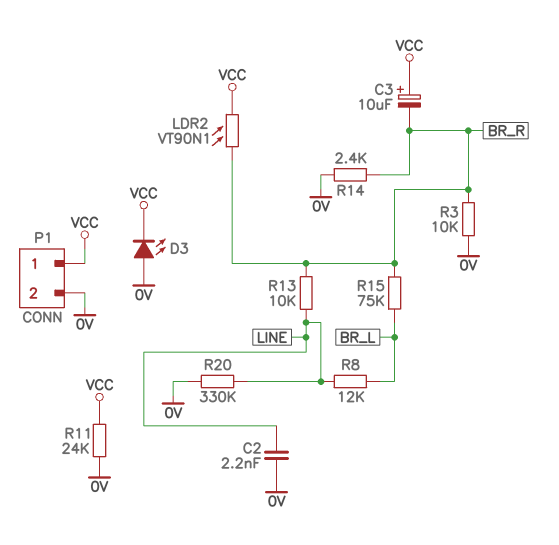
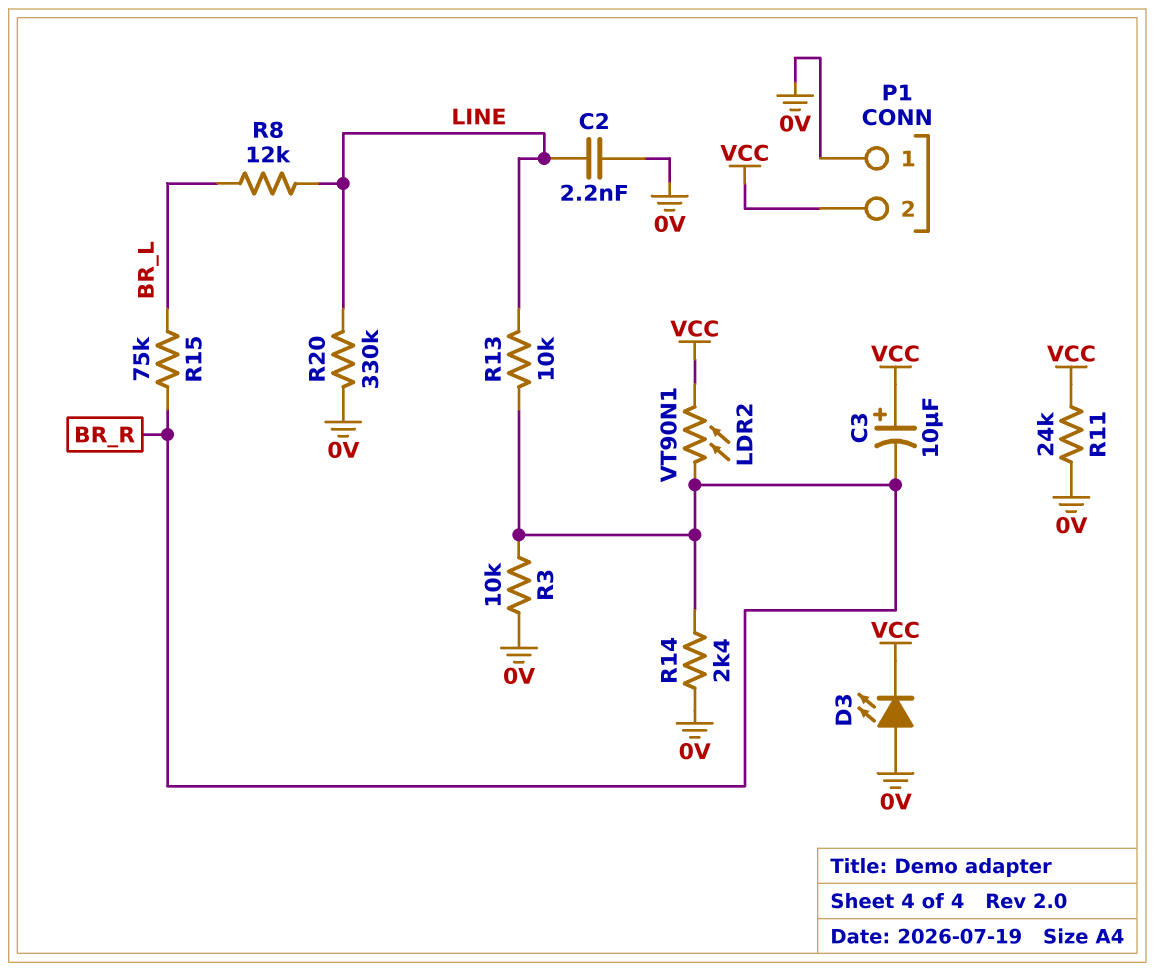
P1 pin 1: VCC -> 0V
P1 pin 2: 0V -> VCC

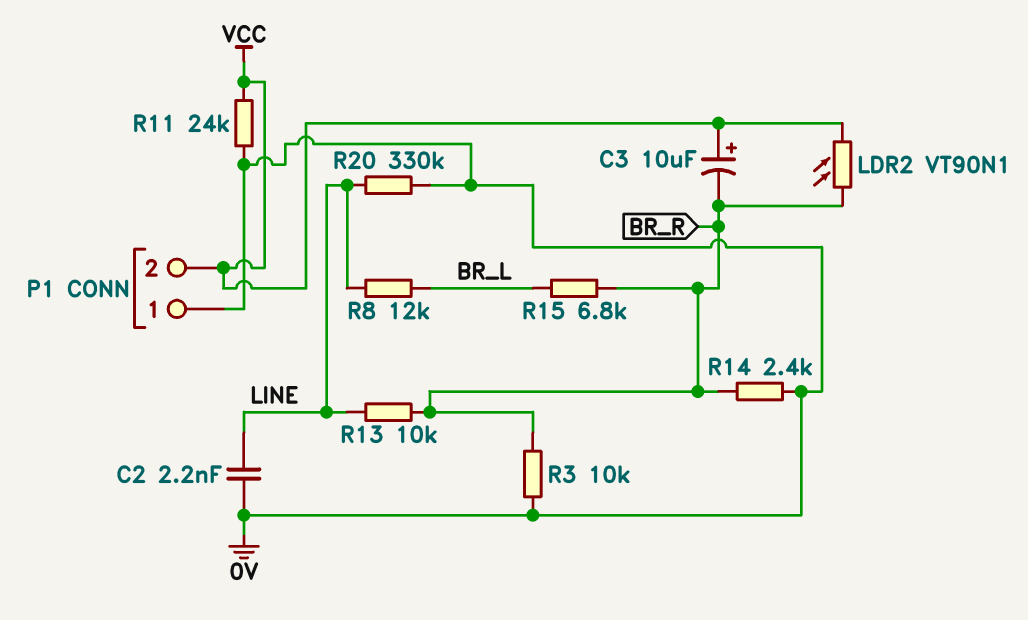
D3: LED (A 0V, K VCC) -> none
R15: 75k (BR_L, BR_R) -> 6.8k (BR_L, BR_R)

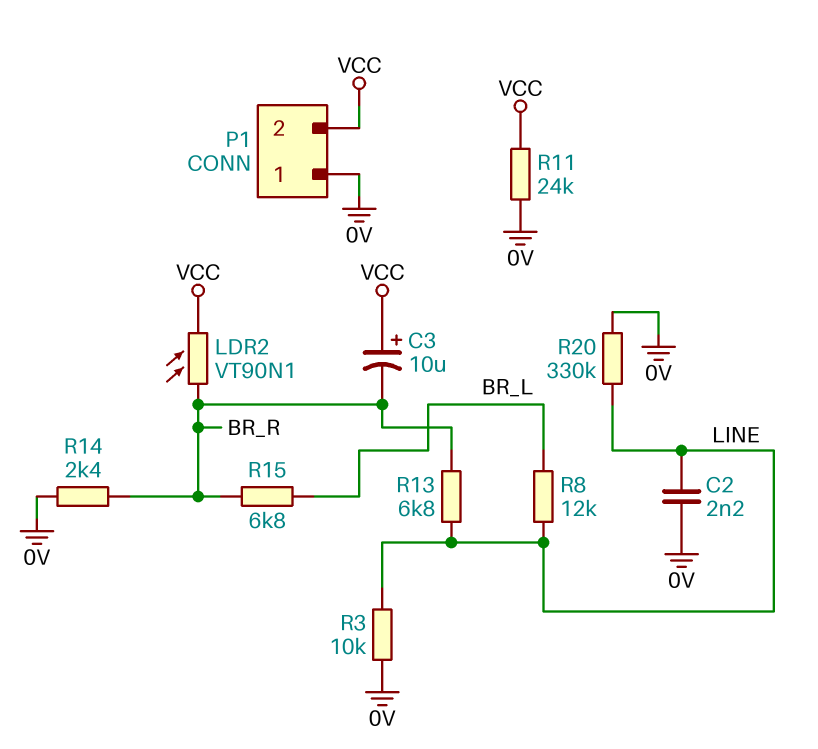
R3: 10k (0V, BR_R) -> 10k (0V, LINE)
R13: 10k (BR_R, LINE) -> 6.8k (BR_R, LINE)

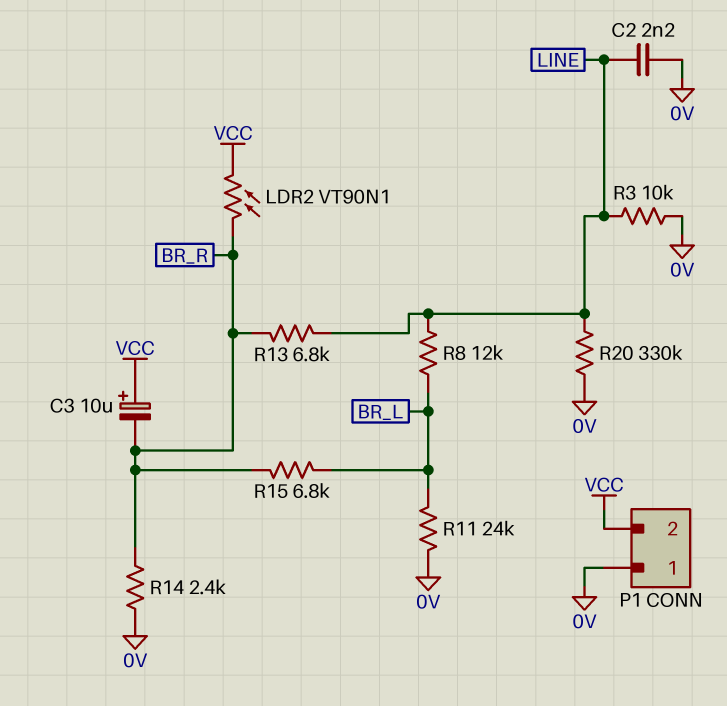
R11: 24k (0V, VCC) -> 24k (0V, BR_L)

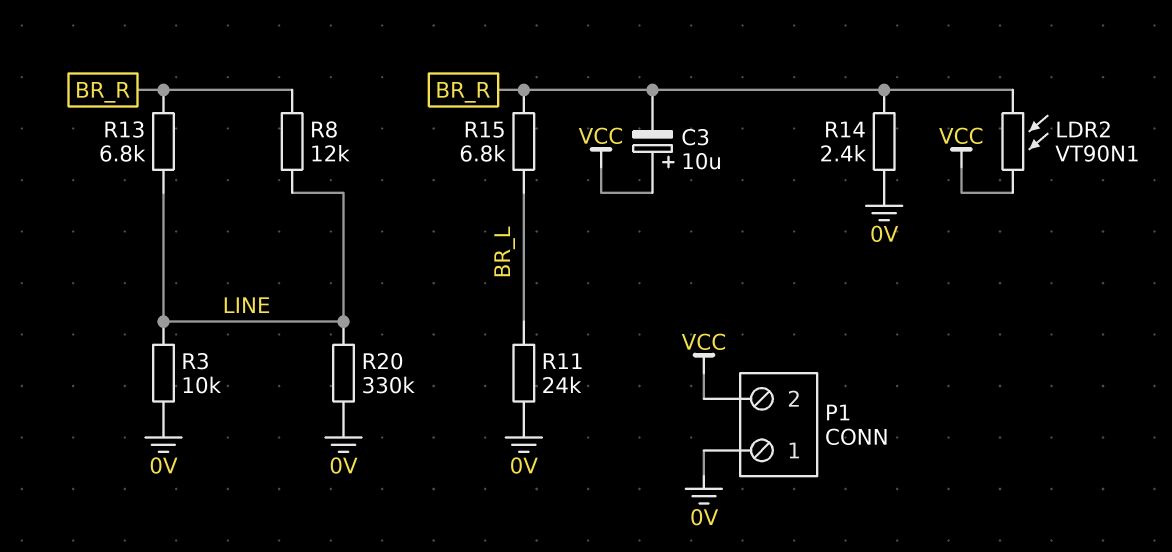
C2: 2.2nF (0V, LINE) -> none
R8: 12k (BR_L, LINE) -> 12k (BR_R, LINE)

